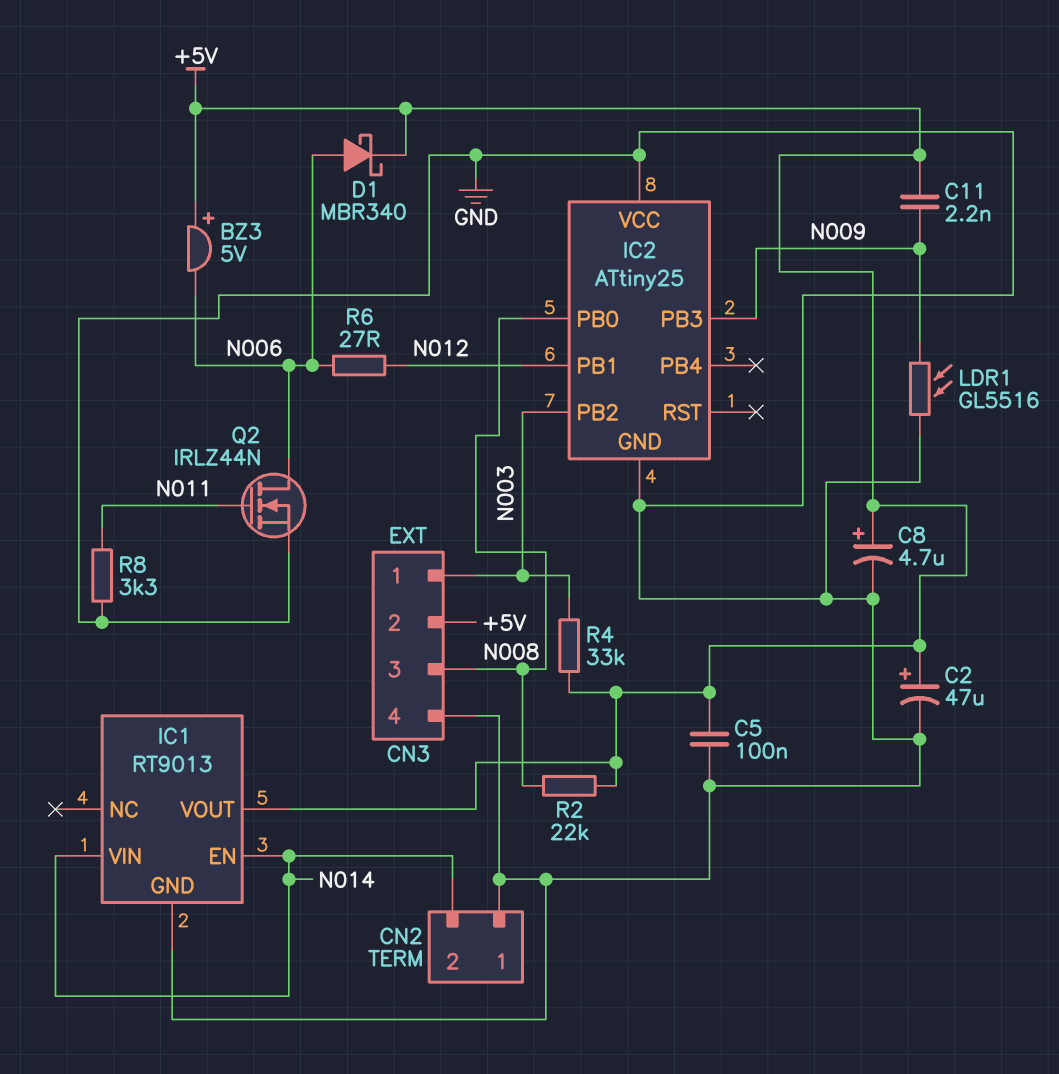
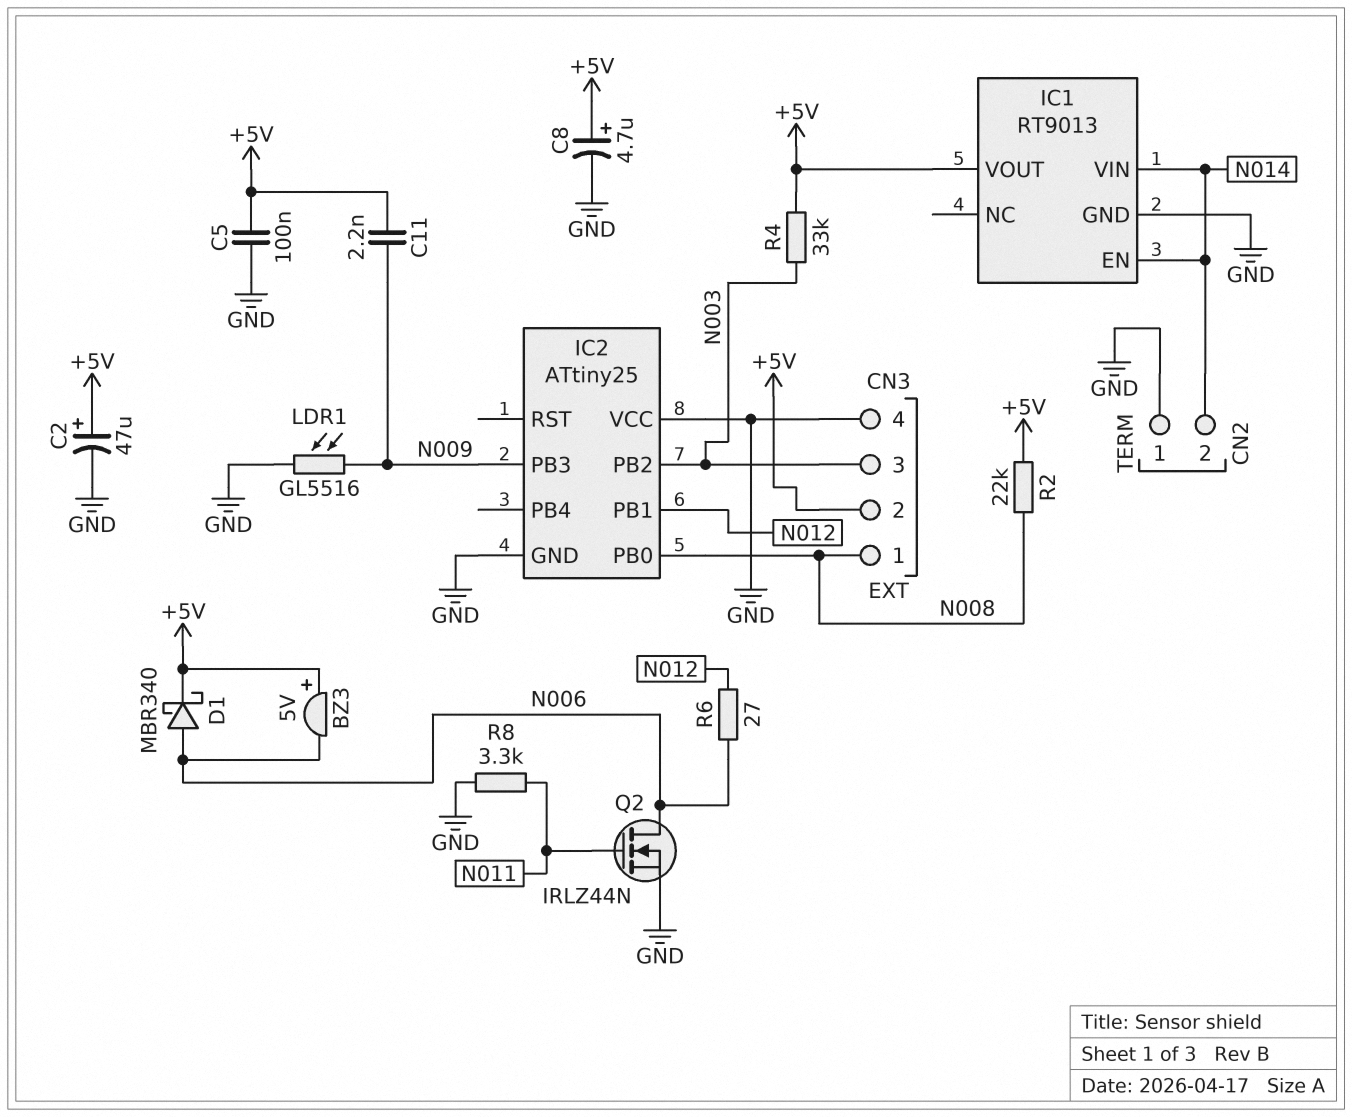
CN3 pin 1: N003 -> N008
CN3 pin 3: N008 -> N003

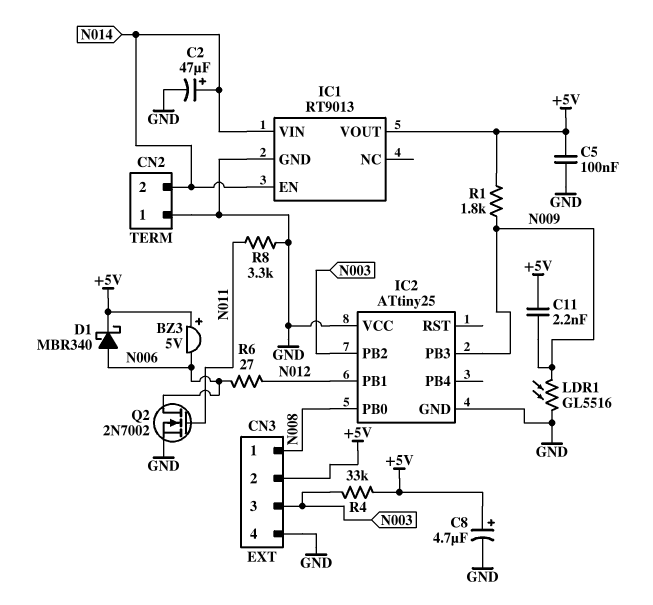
C2: 47uF (plus +5V, minus GND) -> 47uF (plus N014, minus GND)
Q2: NMOS IRLZ44N (G N011, D N006, S GND) -> NMOS 2N7002 (G N011, D N006, S GND)
R1: none -> 1.8k (+5V, N009)
R2: 22k (+5V, N008) -> none

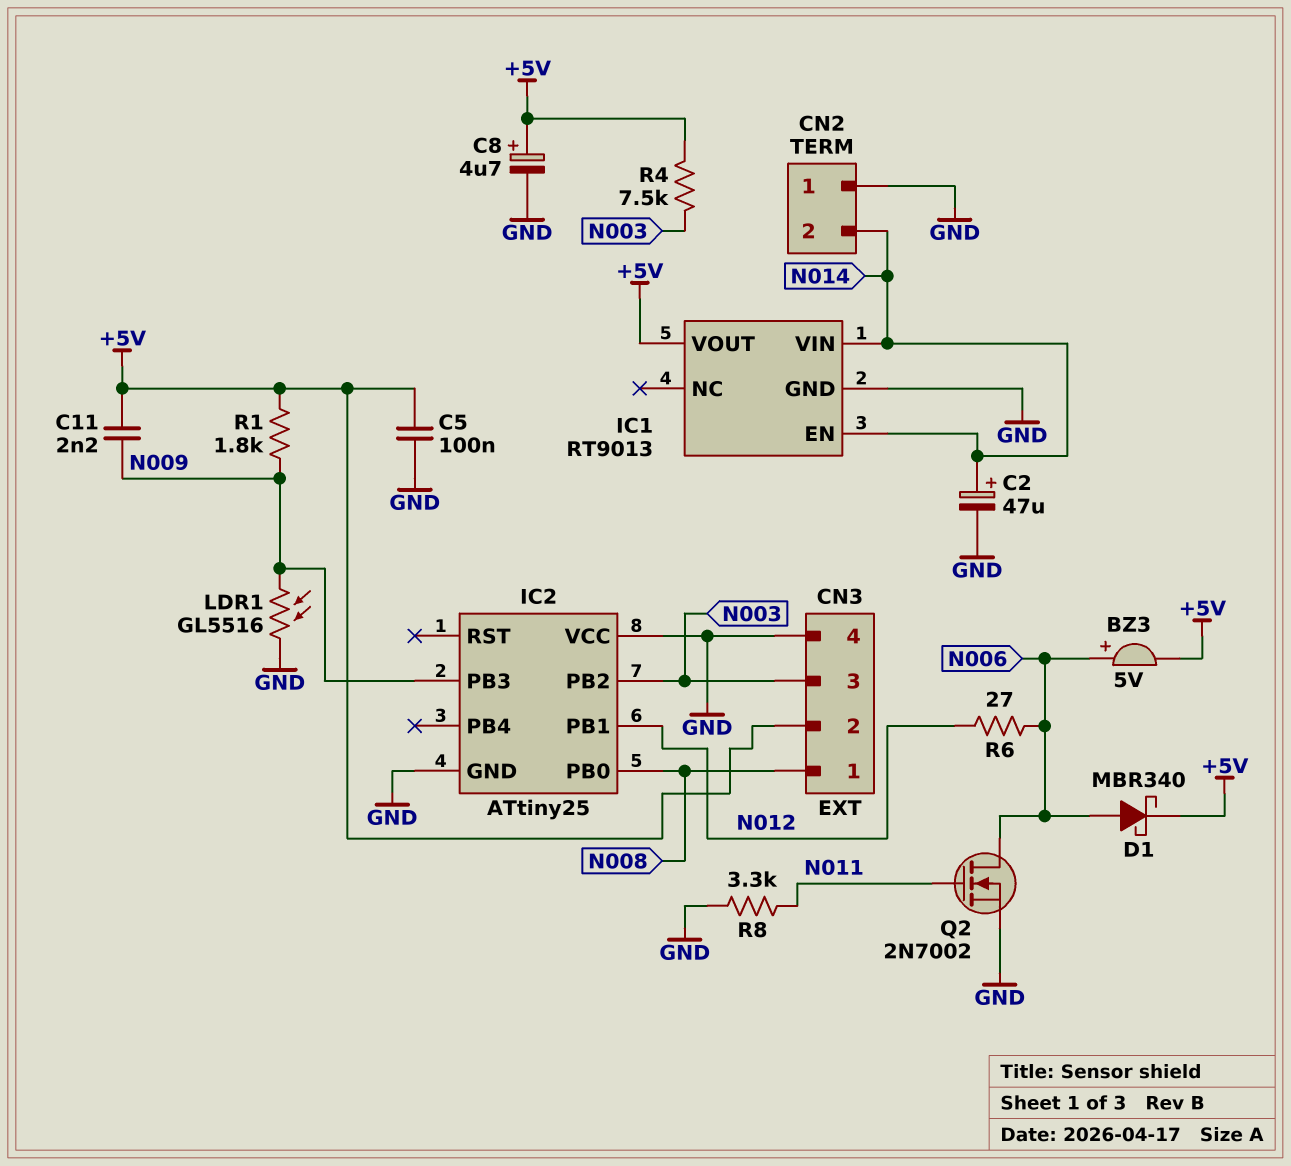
BZ3: buzzer 5V (plus +5V, minus N006) -> buzzer 5V (plus N006, minus +5V)
R4: 33k (+5V, N003) -> 7.5k (+5V, N003)

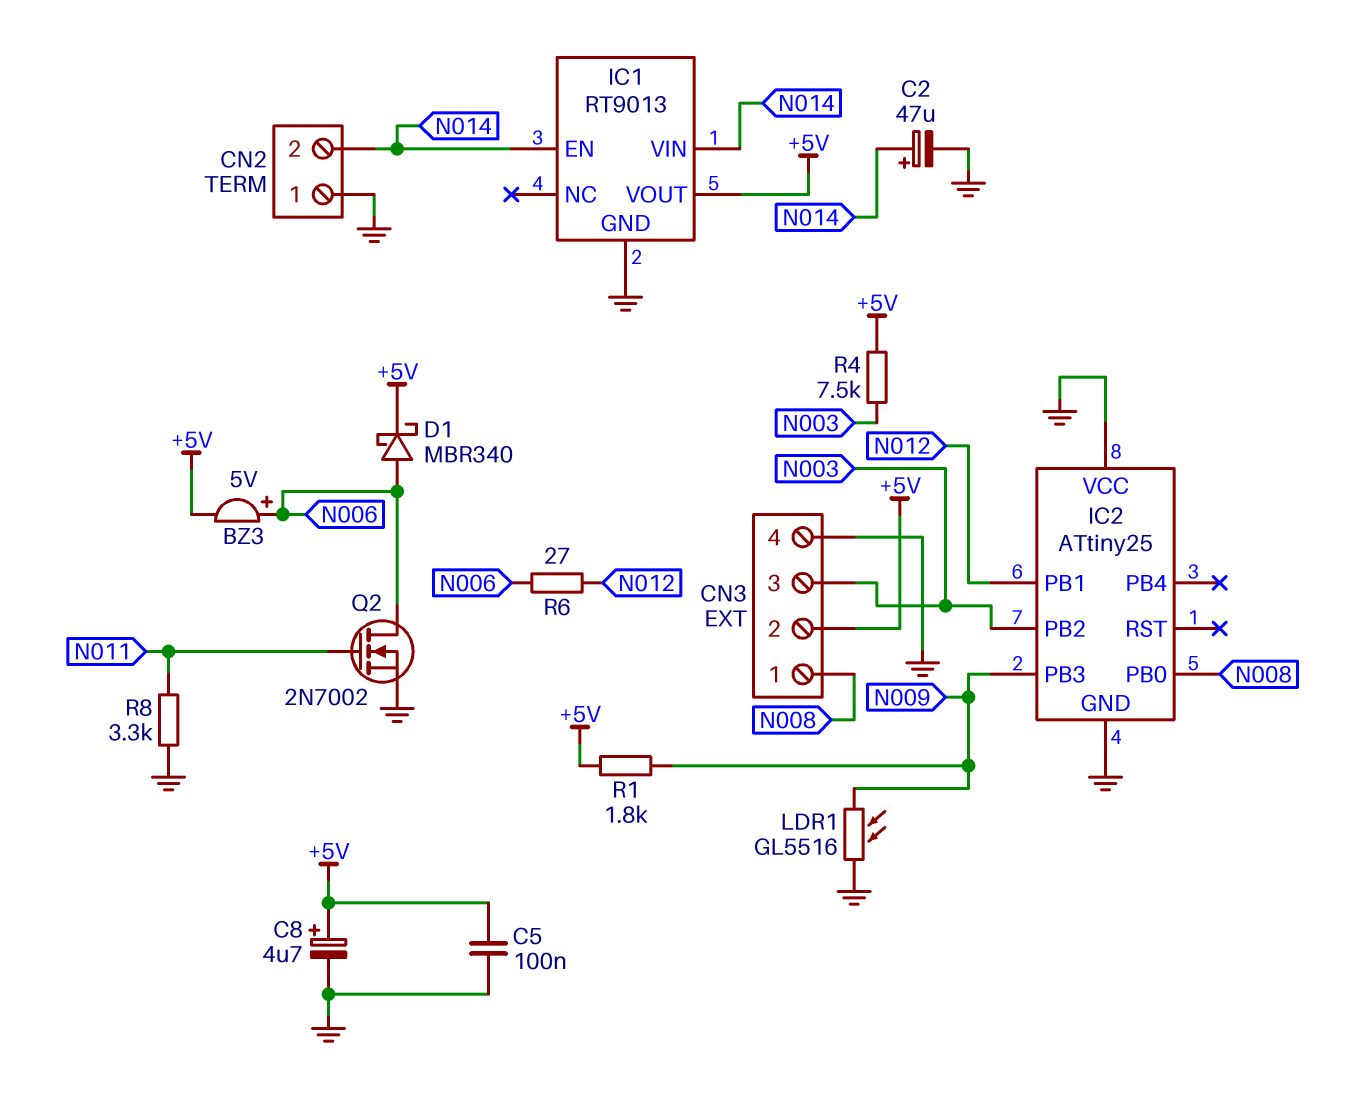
C11: 2.2nF (+5V, N009) -> none

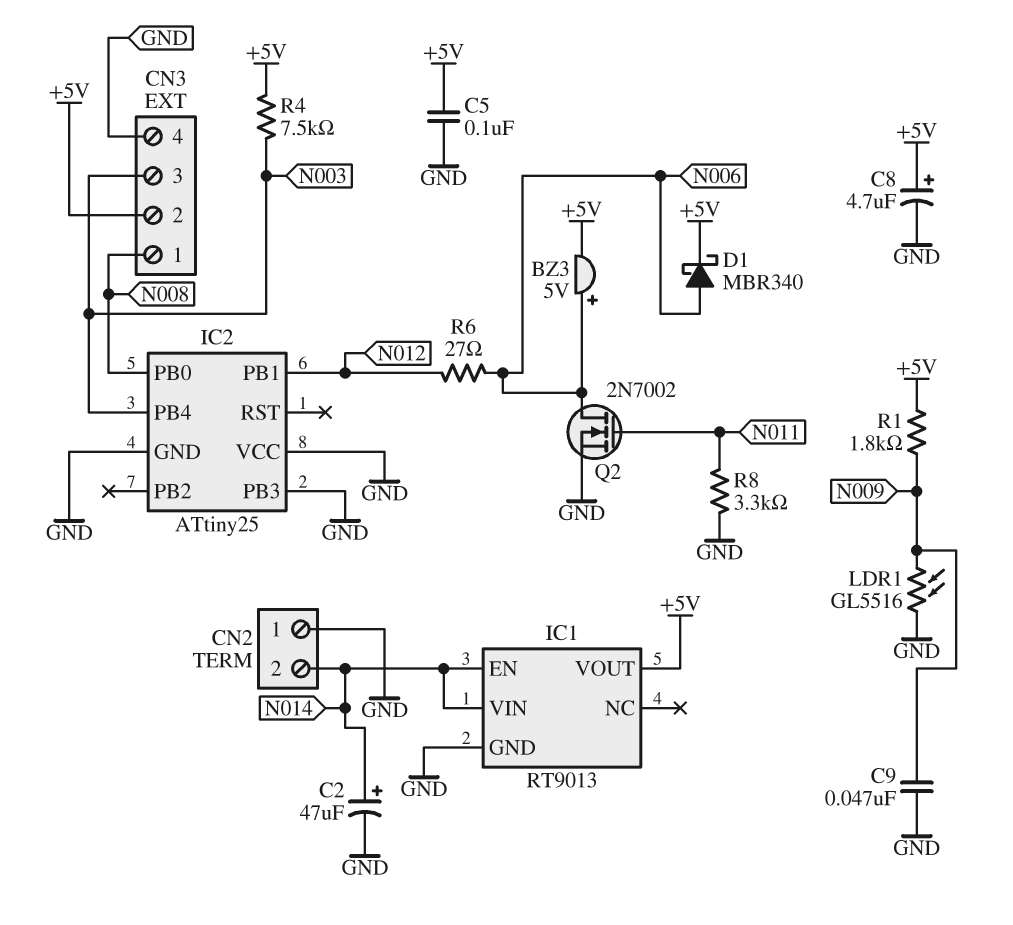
C9: none -> 47nF (GND, N009)
IC2 pin PB2: N003 -> none
IC2 pin PB3: N009 -> GND
IC2 pin PB4: none -> N003

